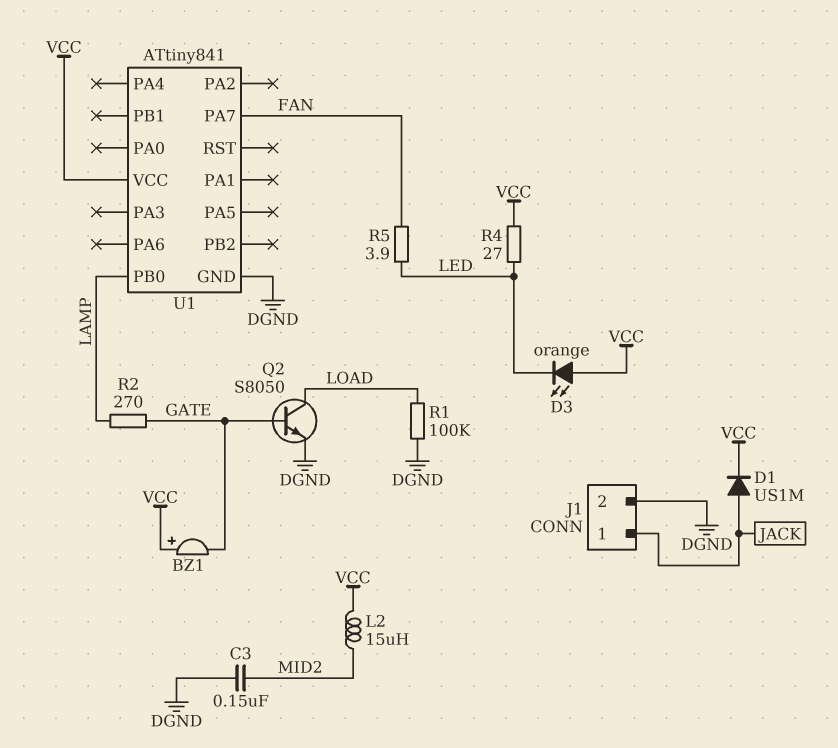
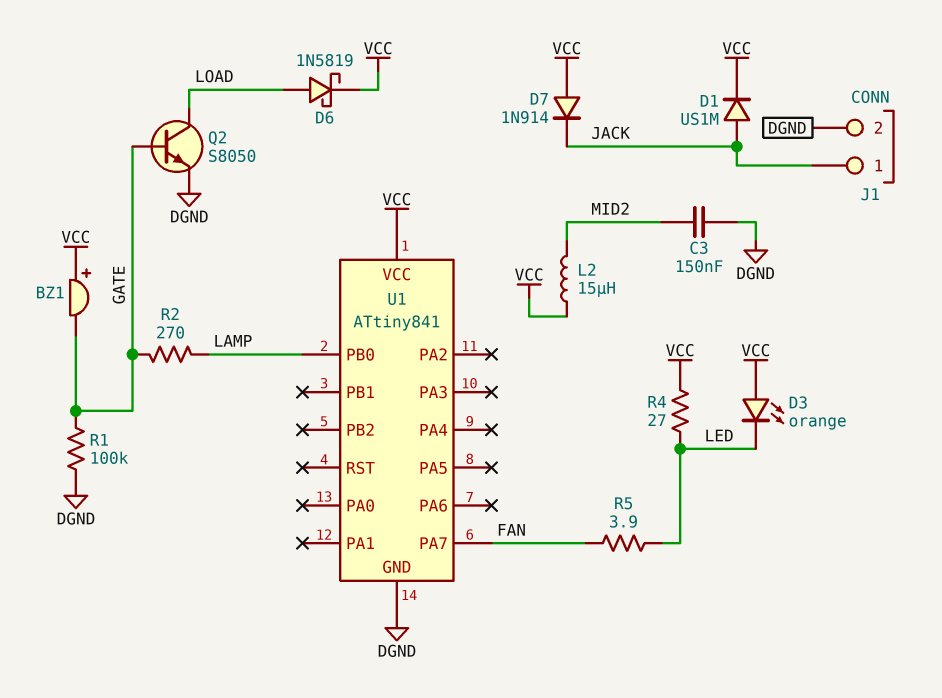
D6: none -> schottky 1N5819 (A LOAD, K VCC)
D7: none -> diode 1N914 (A VCC, K JACK)
R1: 100k (DGND, LOAD) -> 100k (DGND, GATE)

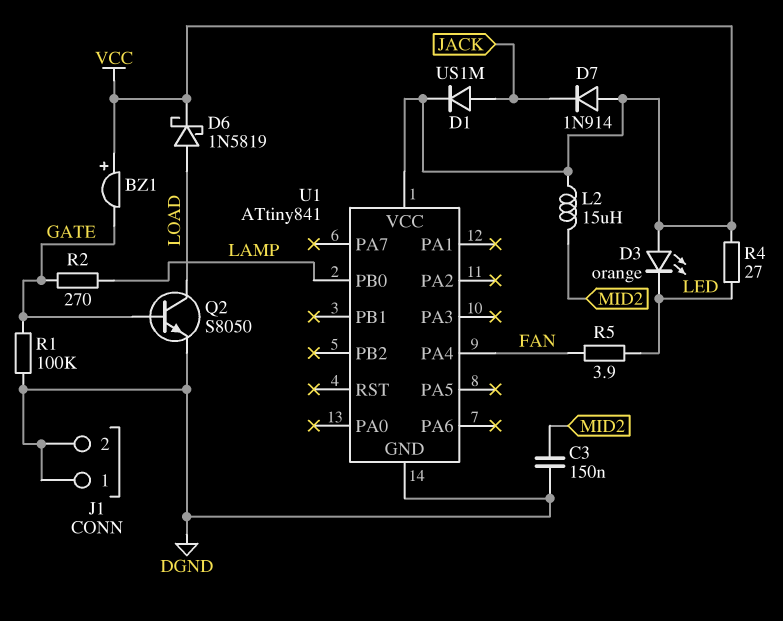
J1 pin 1: JACK -> DGND
U1 pin PA4: none -> FAN
U1 pin PA7: FAN -> none

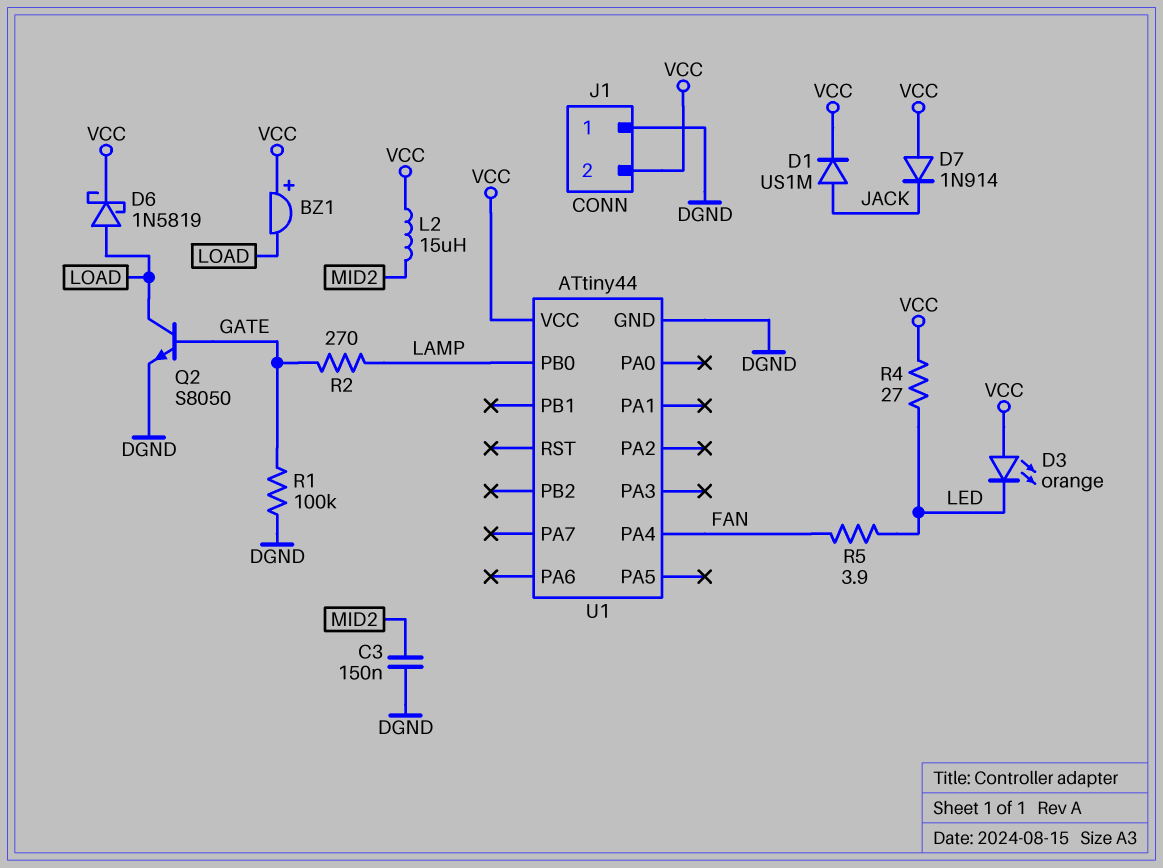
BZ1: buzzer (plus VCC, minus GATE) -> buzzer (plus VCC, minus LOAD)
J1 pin 2: DGND -> VCC
U1: ATtiny841 -> ATtiny44

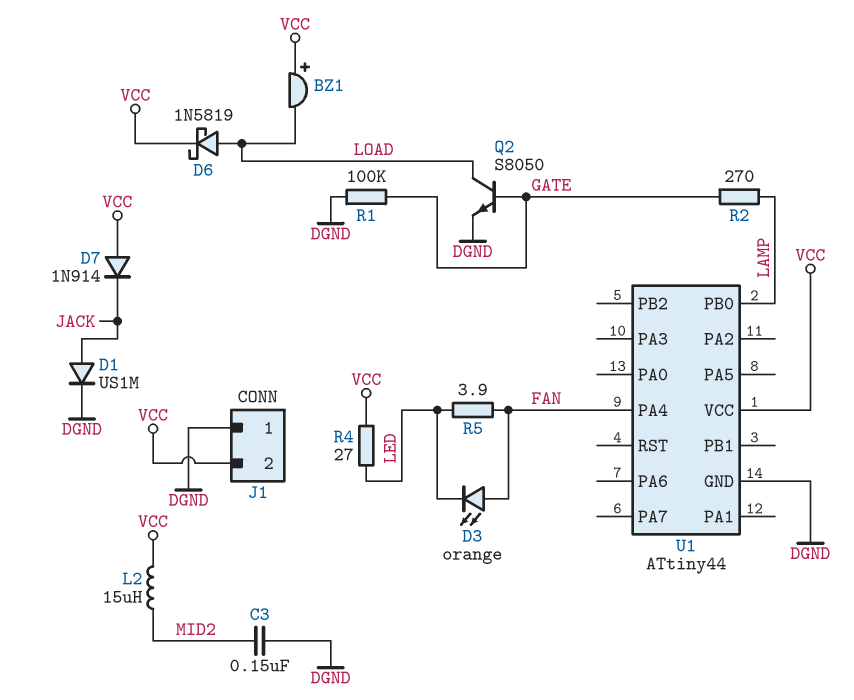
D1: diode US1M (A JACK, K VCC) -> diode US1M (A JACK, K DGND)
D3: LED orange (A VCC, K LED) -> LED orange (A FAN, K LED)

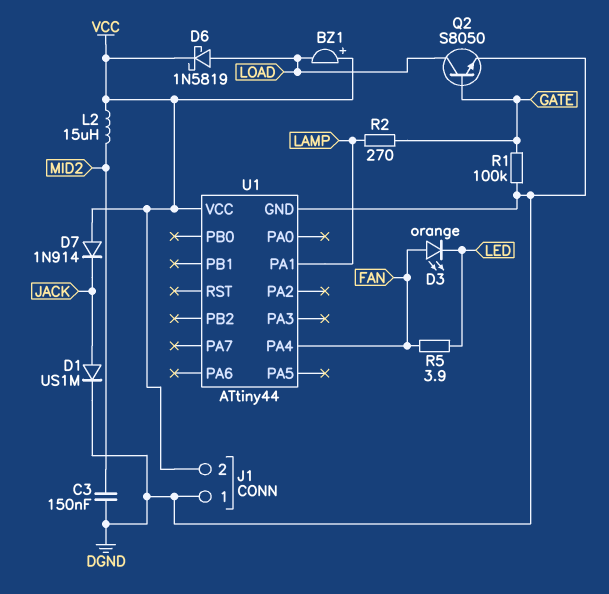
R4: 27 (LED, VCC) -> none
U1 pin PA1: none -> LAMP
U1 pin PB0: LAMP -> none

